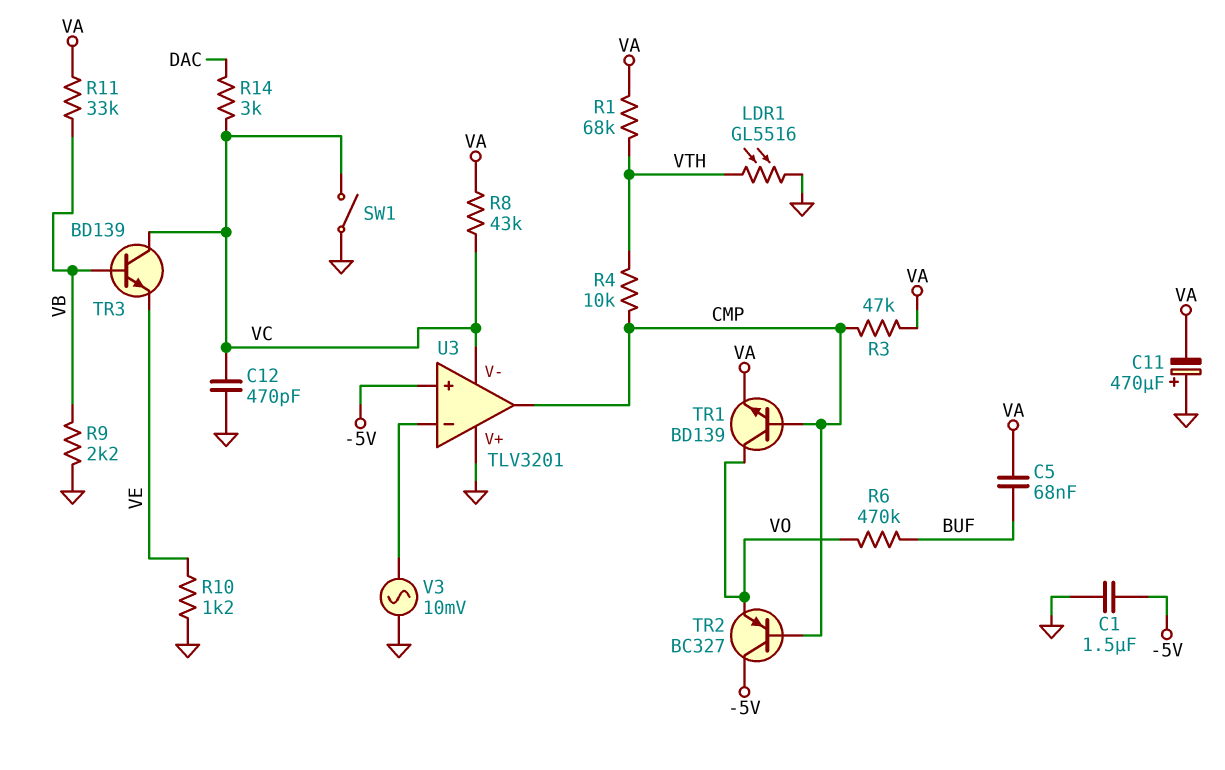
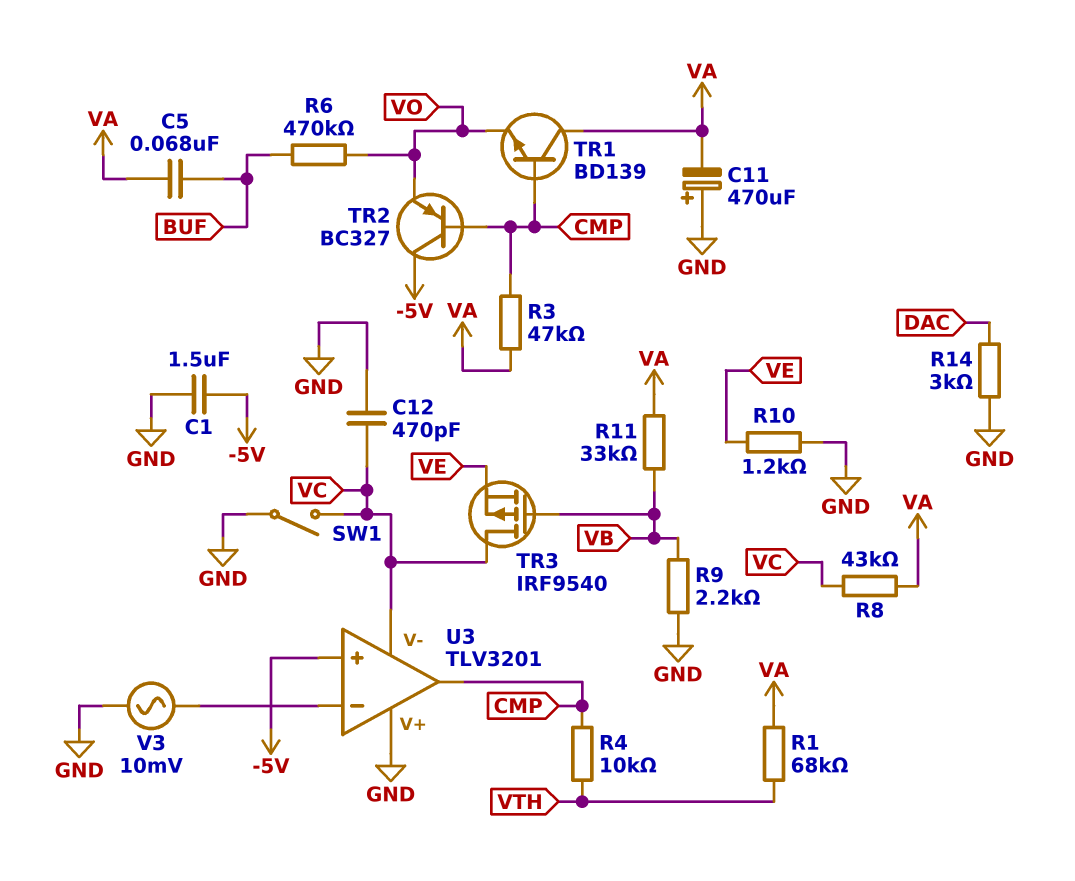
LDR1: GL5516 (GND, VTH) -> none
R14: 3k (DAC, VC) -> 3k (DAC, GND)
TR1: NPN BD139 (B CMP, C VO, E VA) -> NPN BD139 (B CMP, C VA, E VO)
TR3: NPN BD139 (B VB, C VC, E VE) -> PMOS IRF9540 (G VB, D VC, S VE)

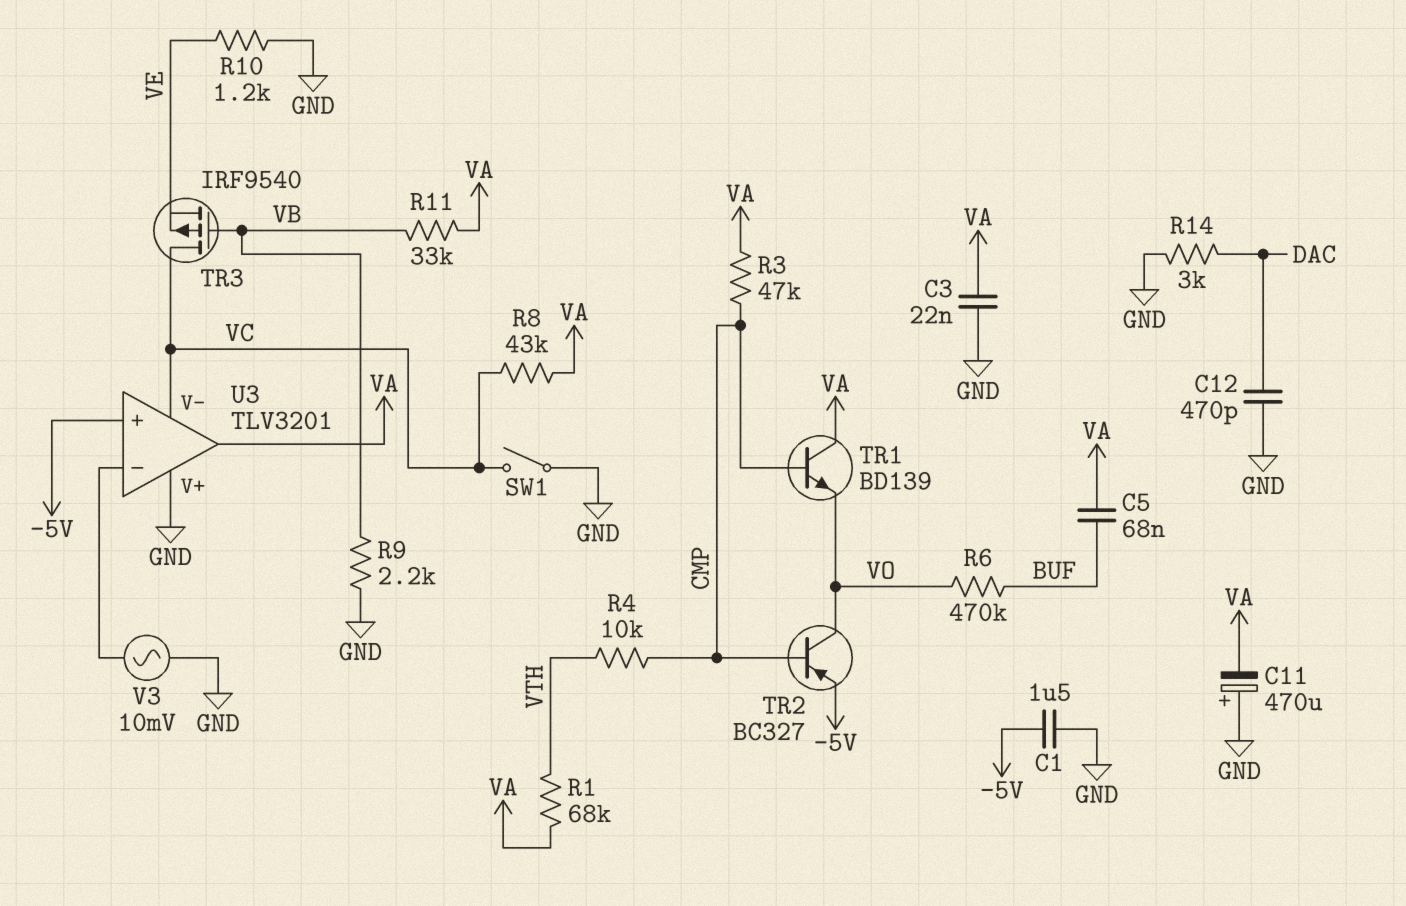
C3: none -> 22nF (GND, VA)
C12: 470pF (GND, VC) -> 470pF (DAC, GND)
TR2: PNP BC327 (B CMP, C -5V, E VO) -> PNP BC327 (B CMP, C VO, E -5V)
U3 pin out: CMP -> VA

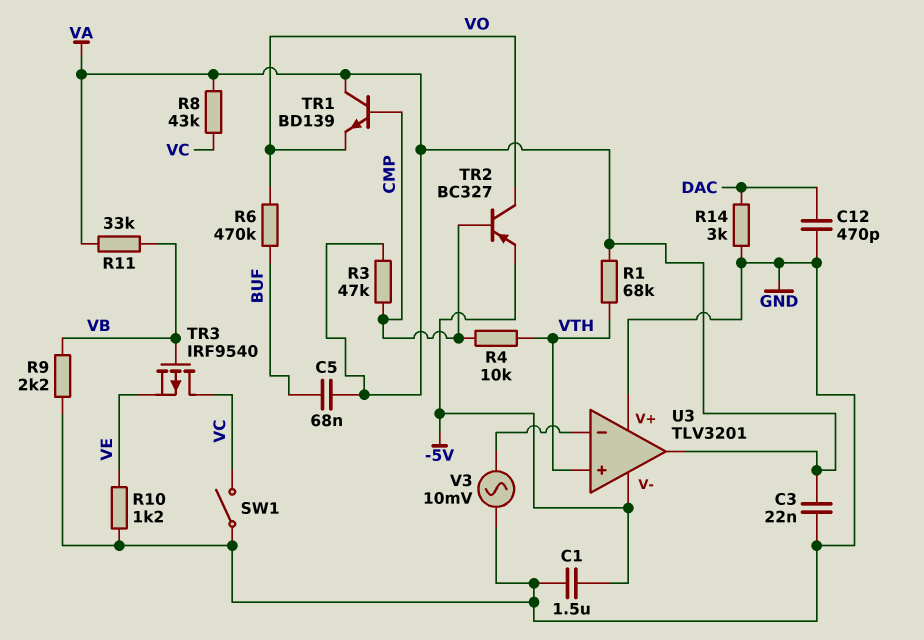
C11: 470uF (plus GND, minus VA) -> none
U3 pin V-: VC -> -5V
U3 pin in+: -5V -> VTH

